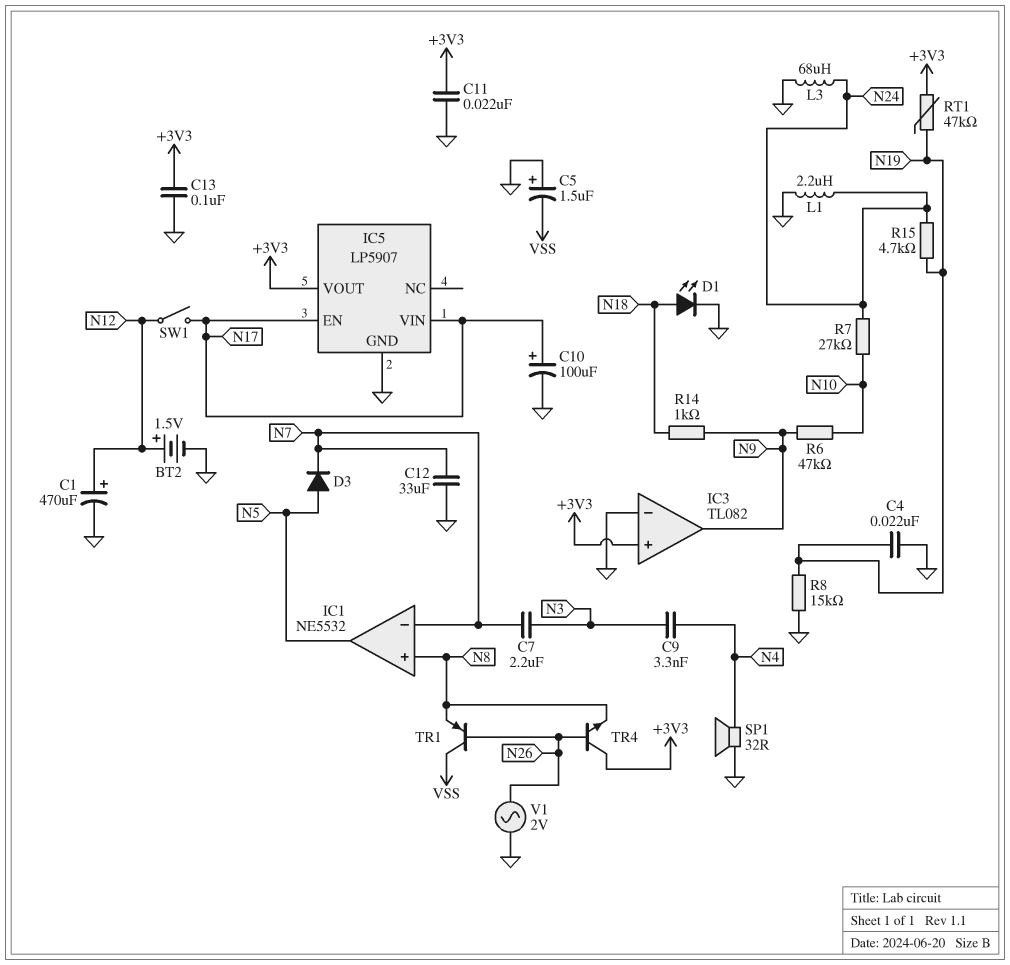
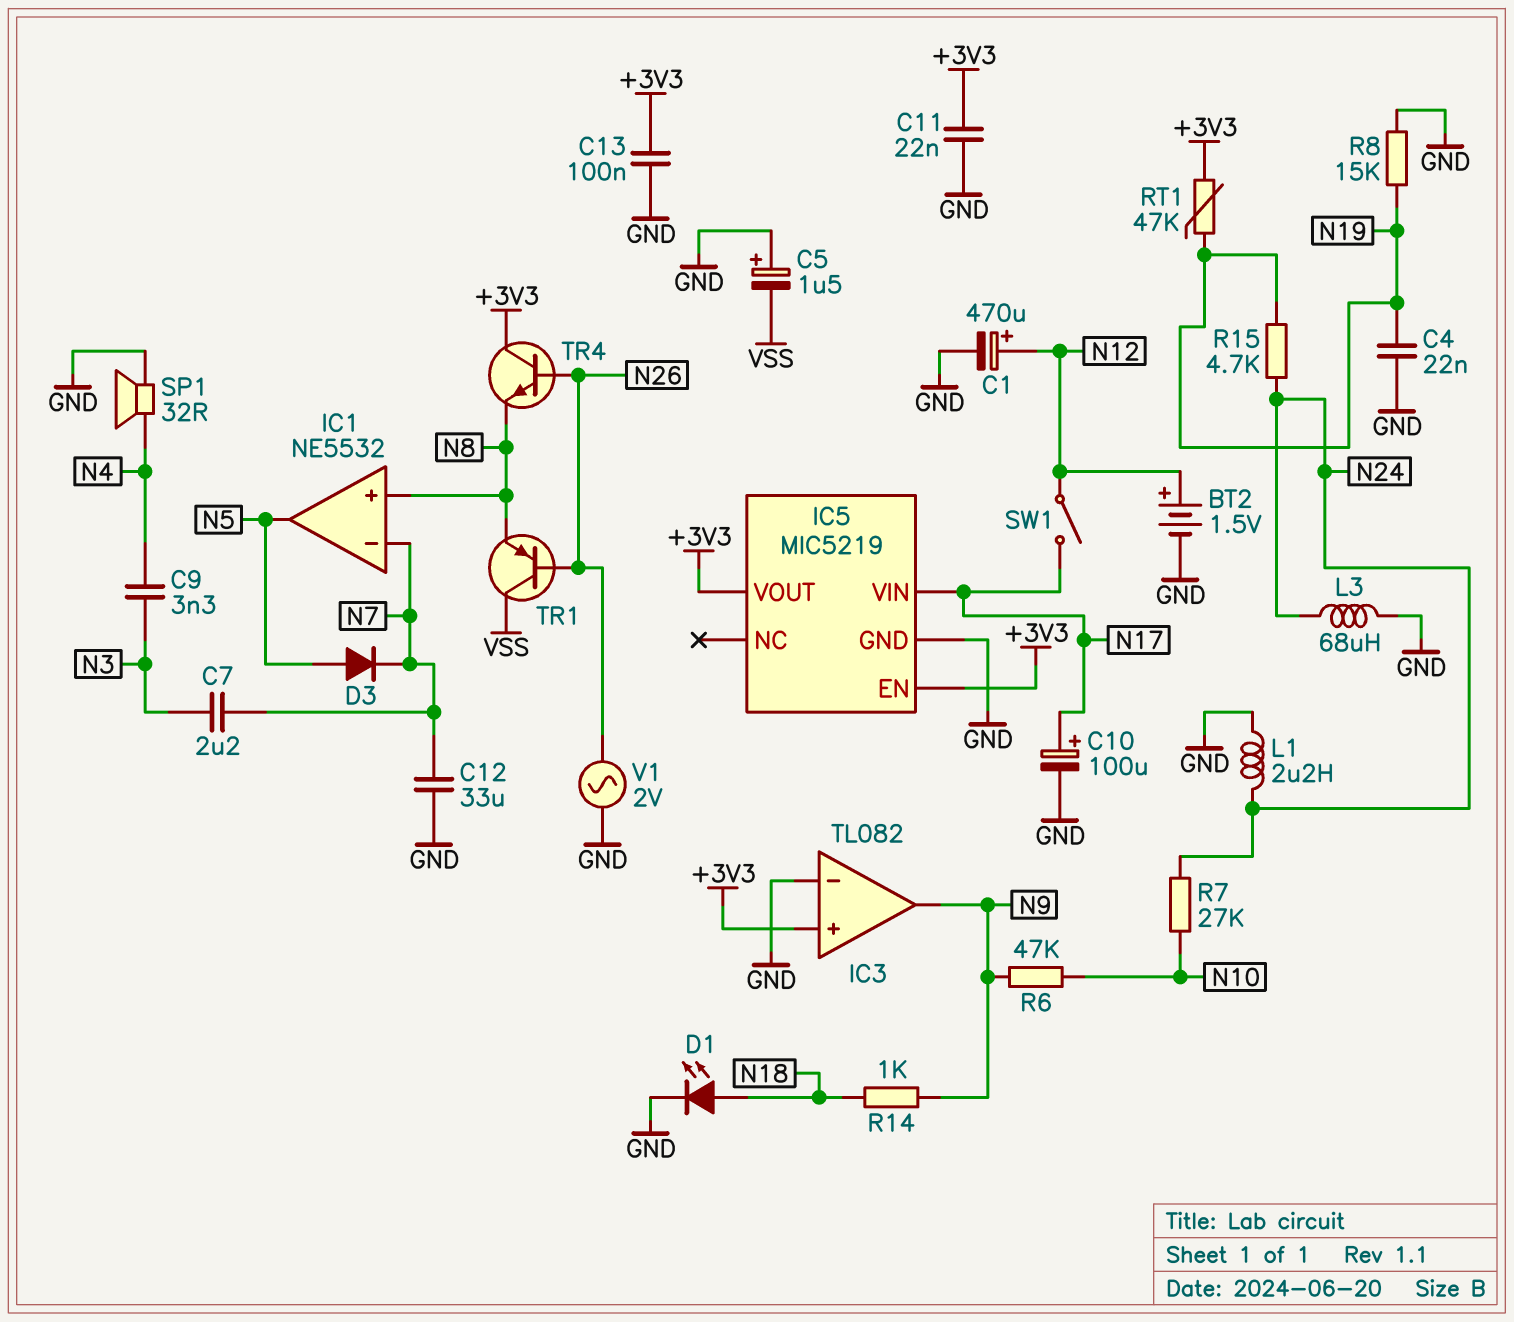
IC5: LP5907 -> MIC5219
IC5 pin EN: N17 -> +3V3

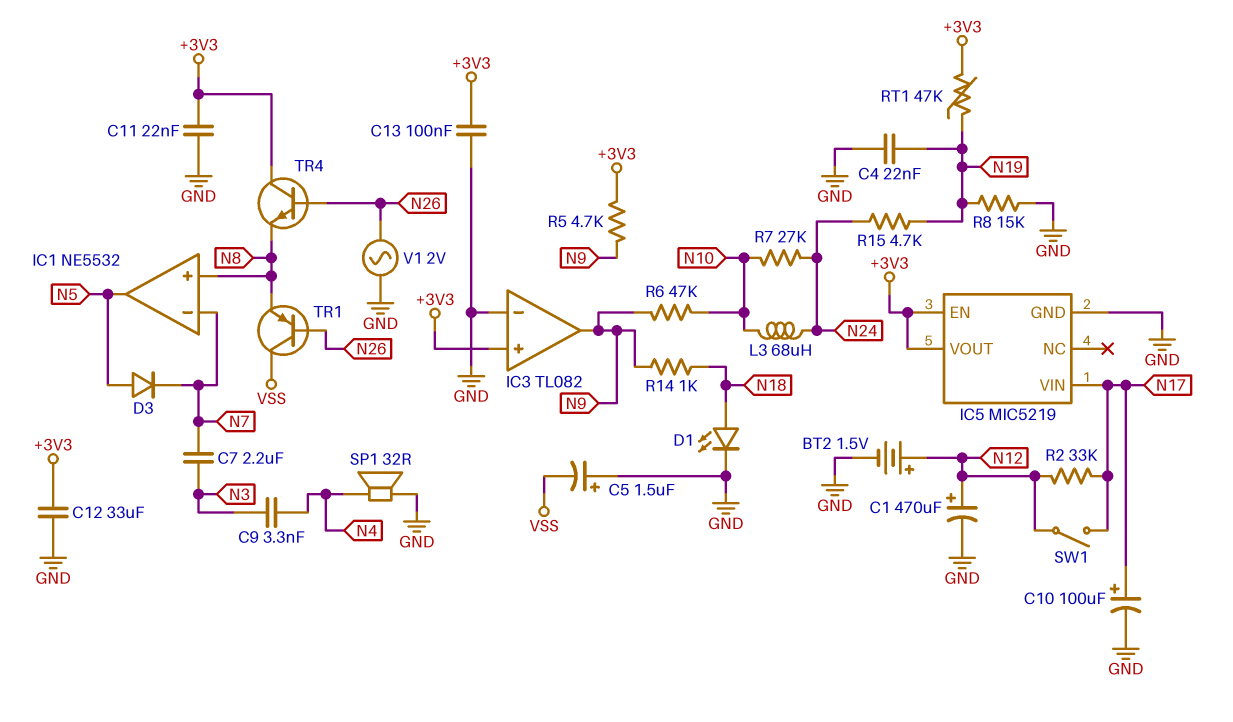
C12: 33uF (GND, N7) -> 33uF (+3V3, GND)
L1: 2.2uH (GND, N24) -> none
L3: 68uH (GND, N24) -> 68uH (N10, N24)
R2: none -> 33k (N12, N17)
R5: none -> 4.7k (+3V3, N9)

